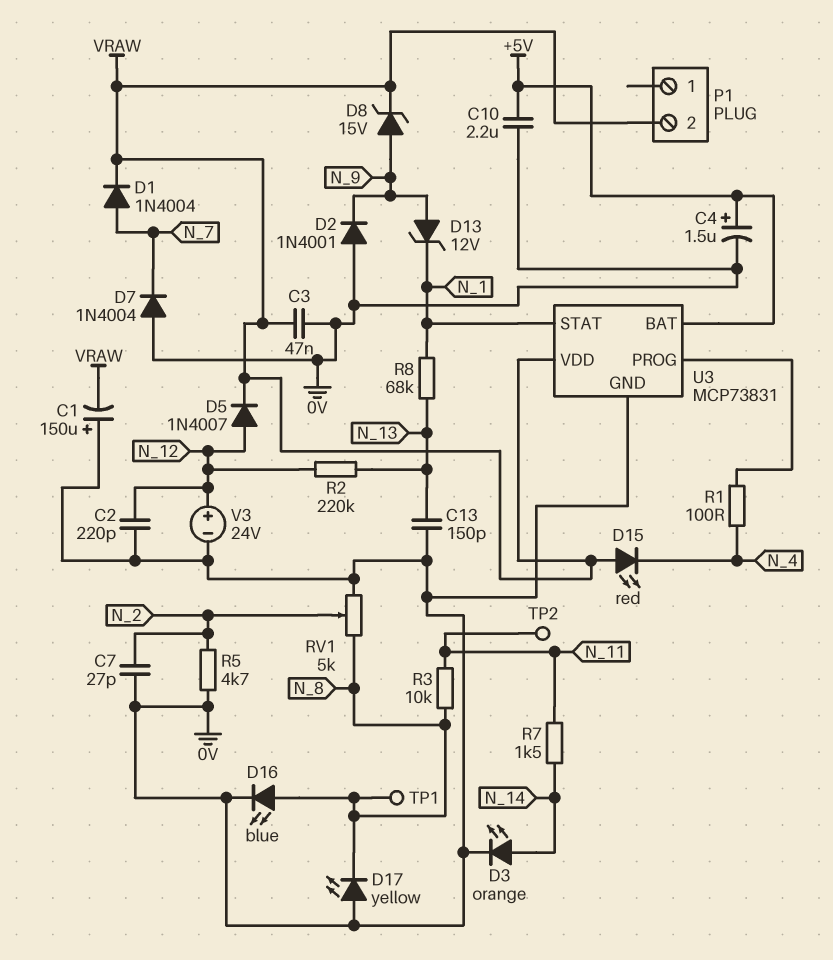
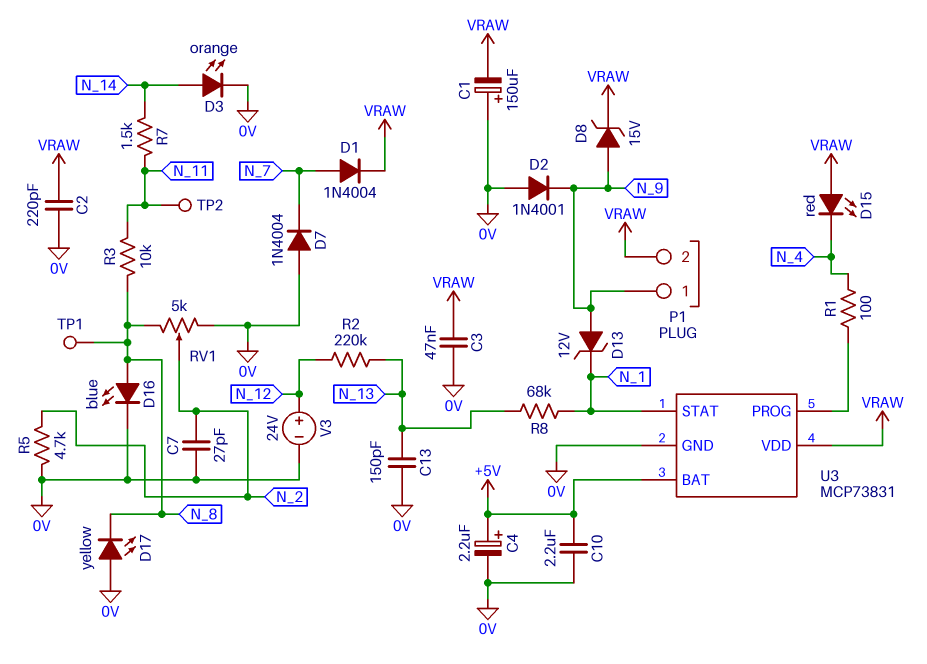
C2: 220pF (0V, N_12) -> 220pF (0V, VRAW)
C4: 1.5uF (plus +5V, minus 0V) -> 2.2uF (plus +5V, minus 0V)
D5: diode 1N4007 (A N_12, K VRAW) -> none
P1 pin 1: none -> N_9

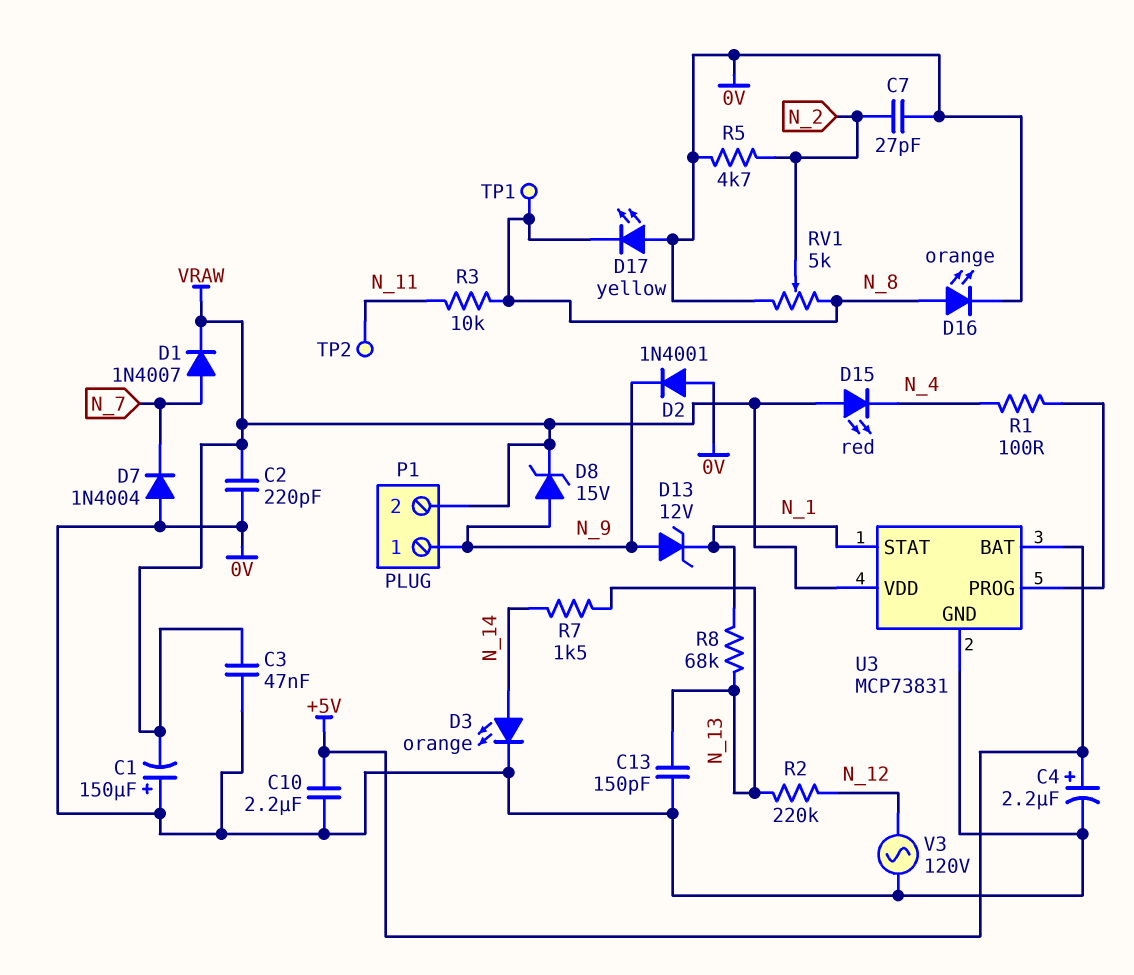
D1: diode 1N4004 (A N_7, K VRAW) -> diode 1N4007 (A N_7, K VRAW)
D16: LED blue (A N_8, K 0V) -> LED orange (A N_8, K 0V)
R7: 1.5k (N_11, N_14) -> 1.5k (N_13, N_14)
V3: 24V (plus N_12, minus 0V) -> AC 120V (0V, N_12)

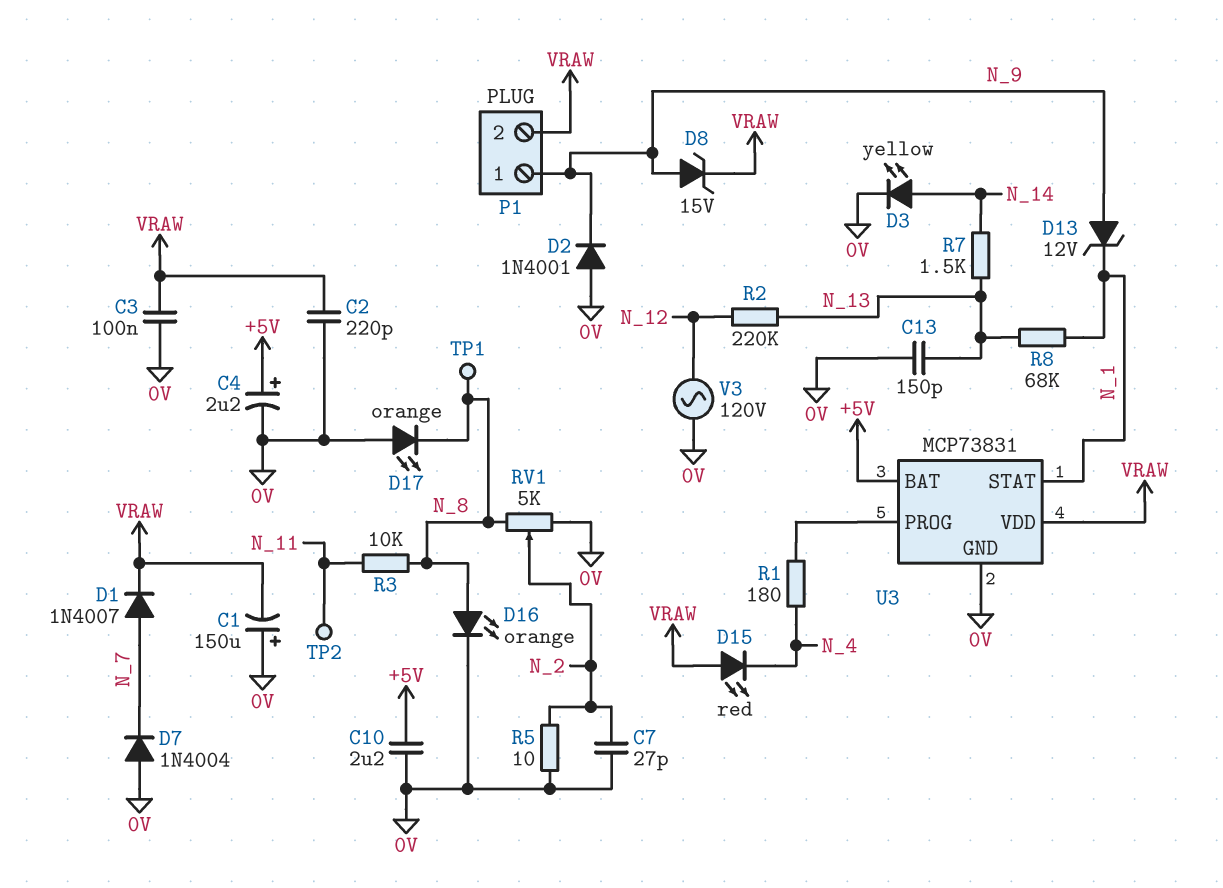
C3: 47nF (0V, VRAW) -> 100nF (0V, VRAW)
D3: LED orange (A N_14, K 0V) -> LED yellow (A N_14, K 0V)
D17: LED yellow (A 0V, K N_8) -> LED orange (A 0V, K N_8)
R1: 100 (N_4, U3/PROG) -> 180 (N_4, U3/PROG)
R5: 4.7k (0V, N_2) -> 10 (0V, N_2)

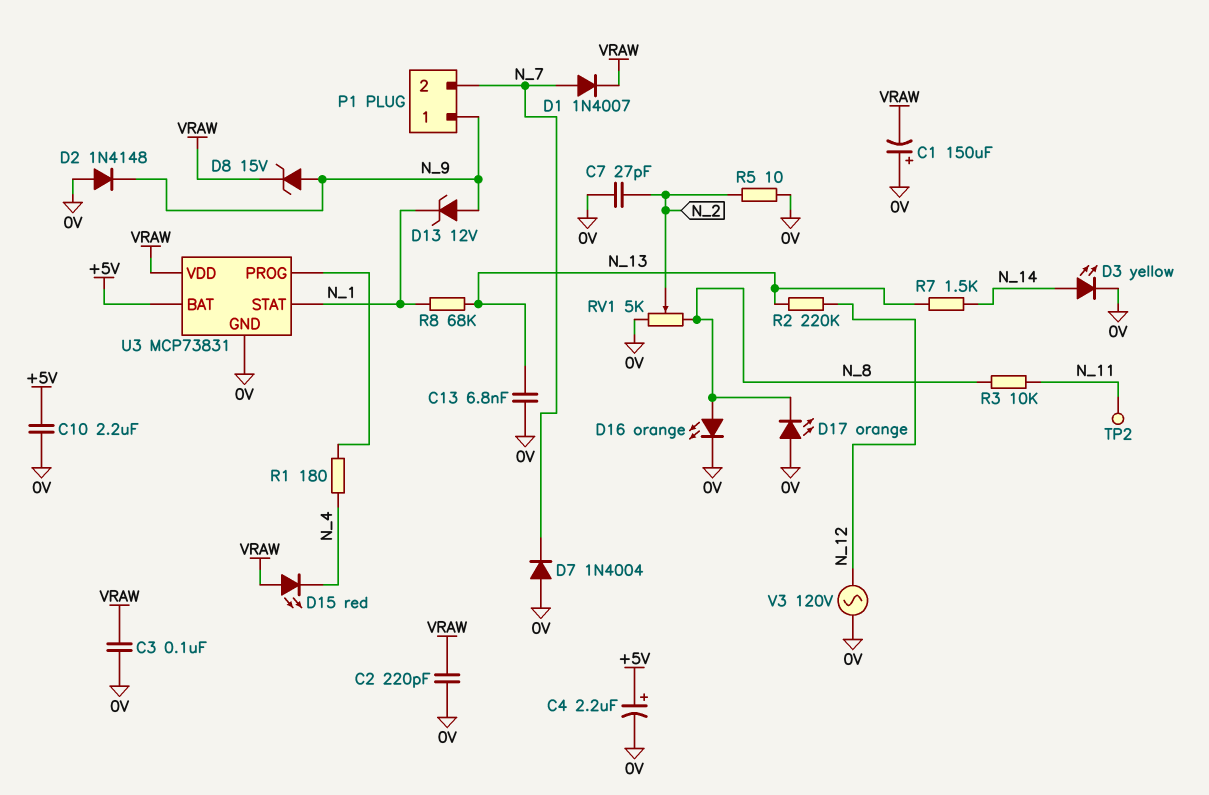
C13: 150pF (0V, N_13) -> 6.8nF (0V, N_13)
D2: diode 1N4001 (A 0V, K N_9) -> diode 1N4148 (A 0V, K N_9)
P1 pin 2: VRAW -> N_7
TP1: test point (N_8) -> none

